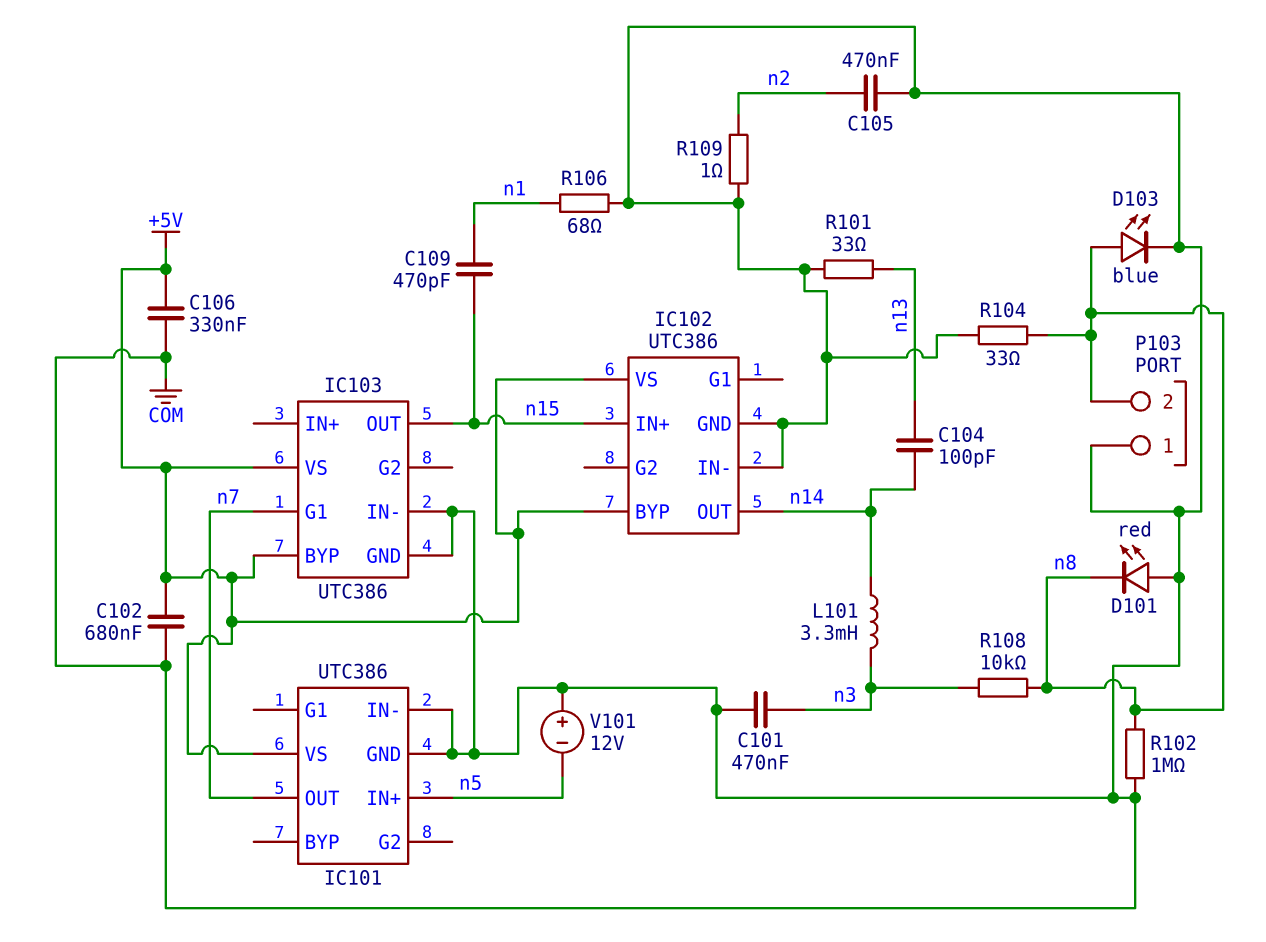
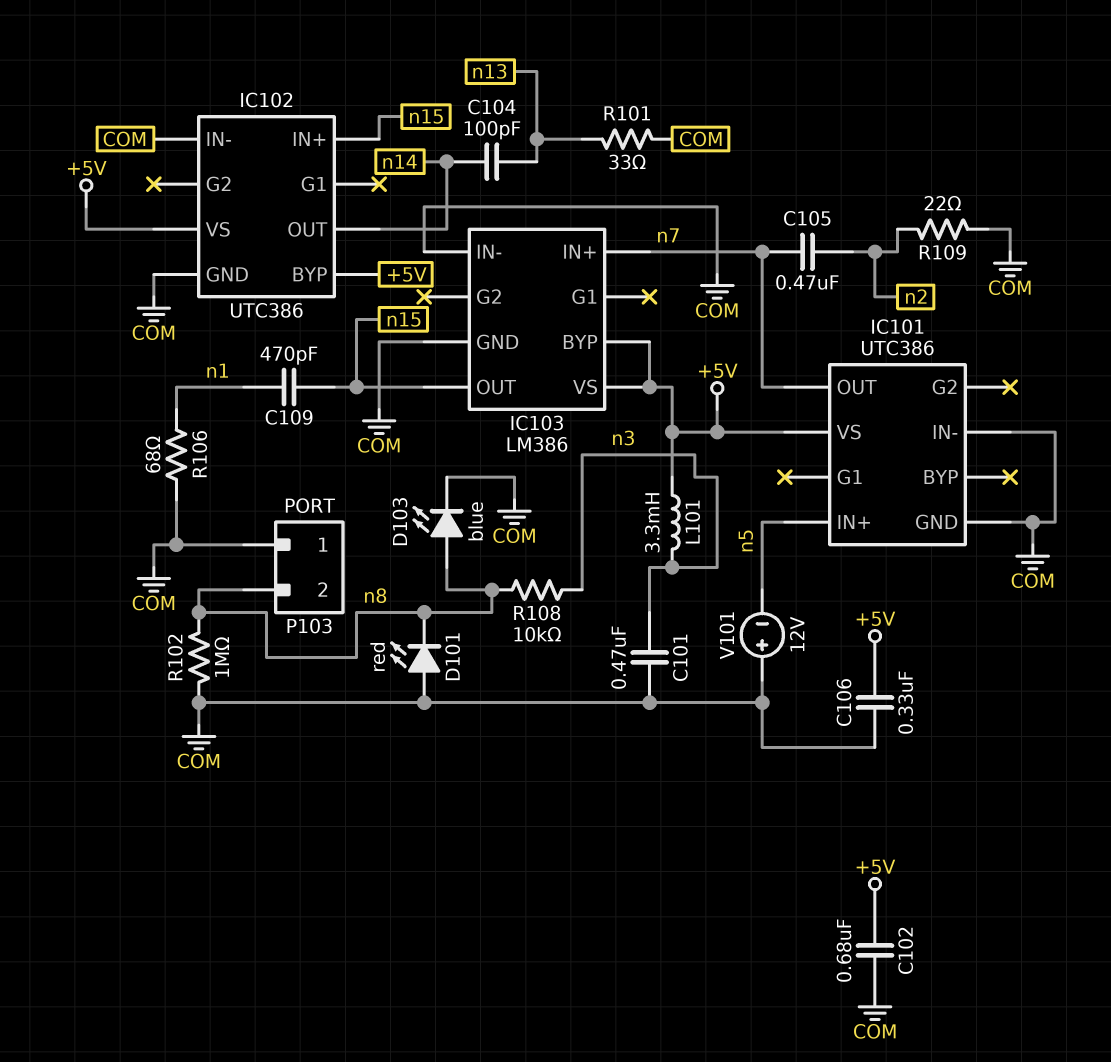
C105: 470nF (COM, n2) -> 470nF (n2, n7)
IC103: UTC386 -> LM386
IC103 pin G1: n7 -> none
IC103 pin IN+: none -> n7
L101: 3.3mH (n3, n14) -> 3.3mH (+5V, n3)
R104: 33 (COM, n8) -> none
R109: 1 (COM, n2) -> 22 (COM, n2)

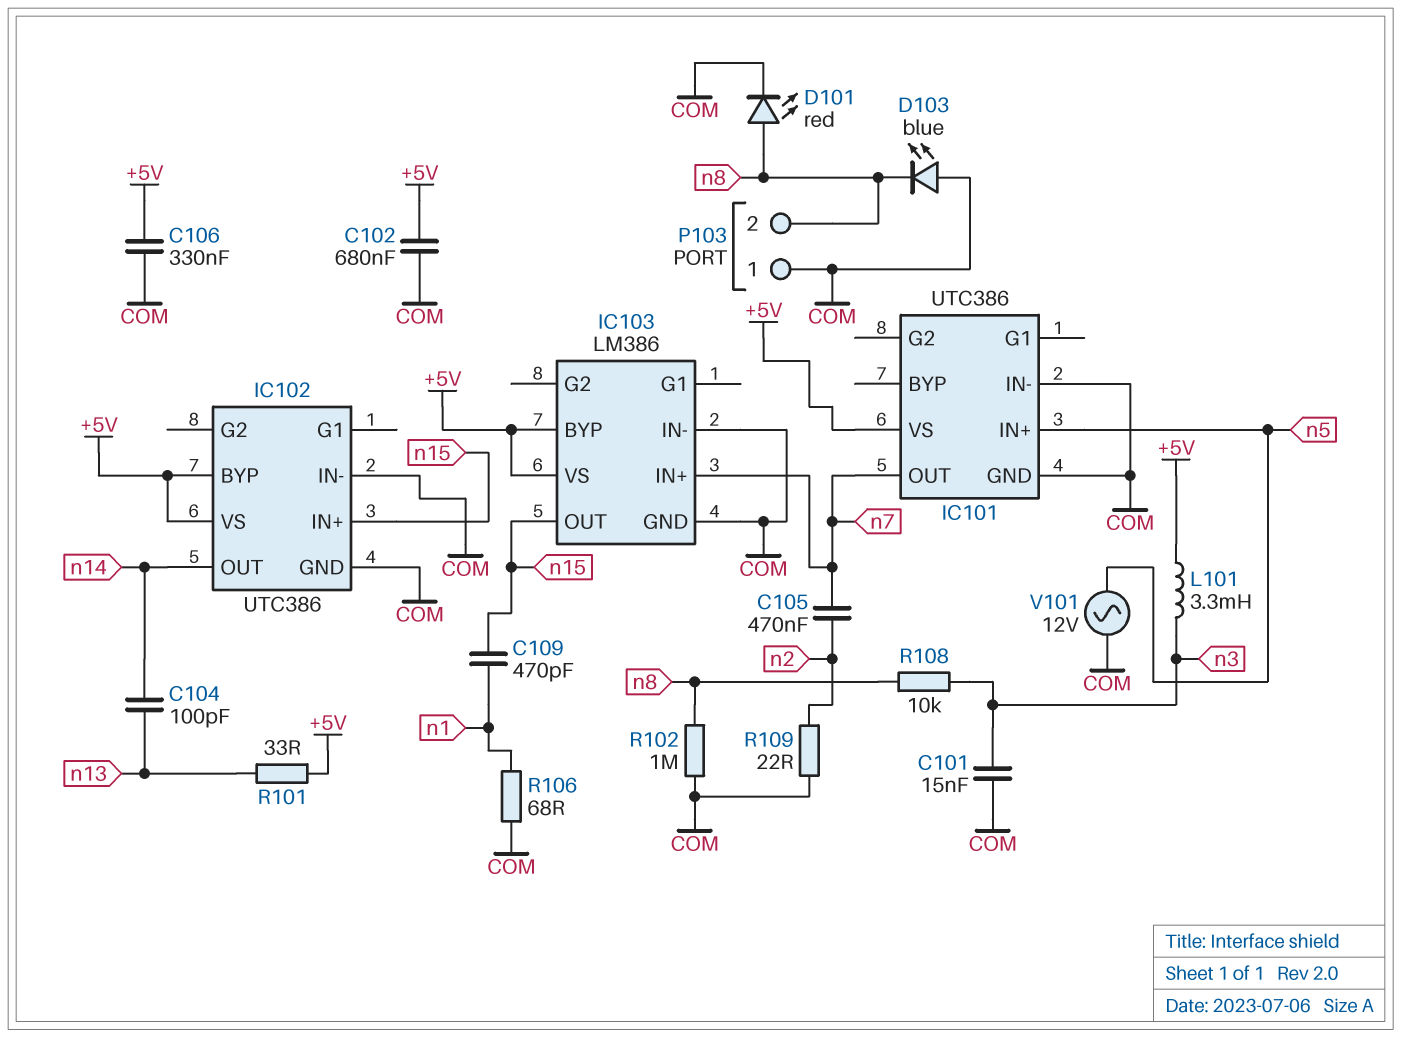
C101: 470nF (COM, n3) -> 15nF (COM, n3)
D101: LED red (A COM, K n8) -> LED red (A n8, K COM)
D103: LED blue (A n8, K COM) -> LED blue (A COM, K n8)
R101: 33 (COM, n13) -> 33 (+5V, n13)
V101: 12V (plus COM, minus n5) -> AC 12V (COM, n5)

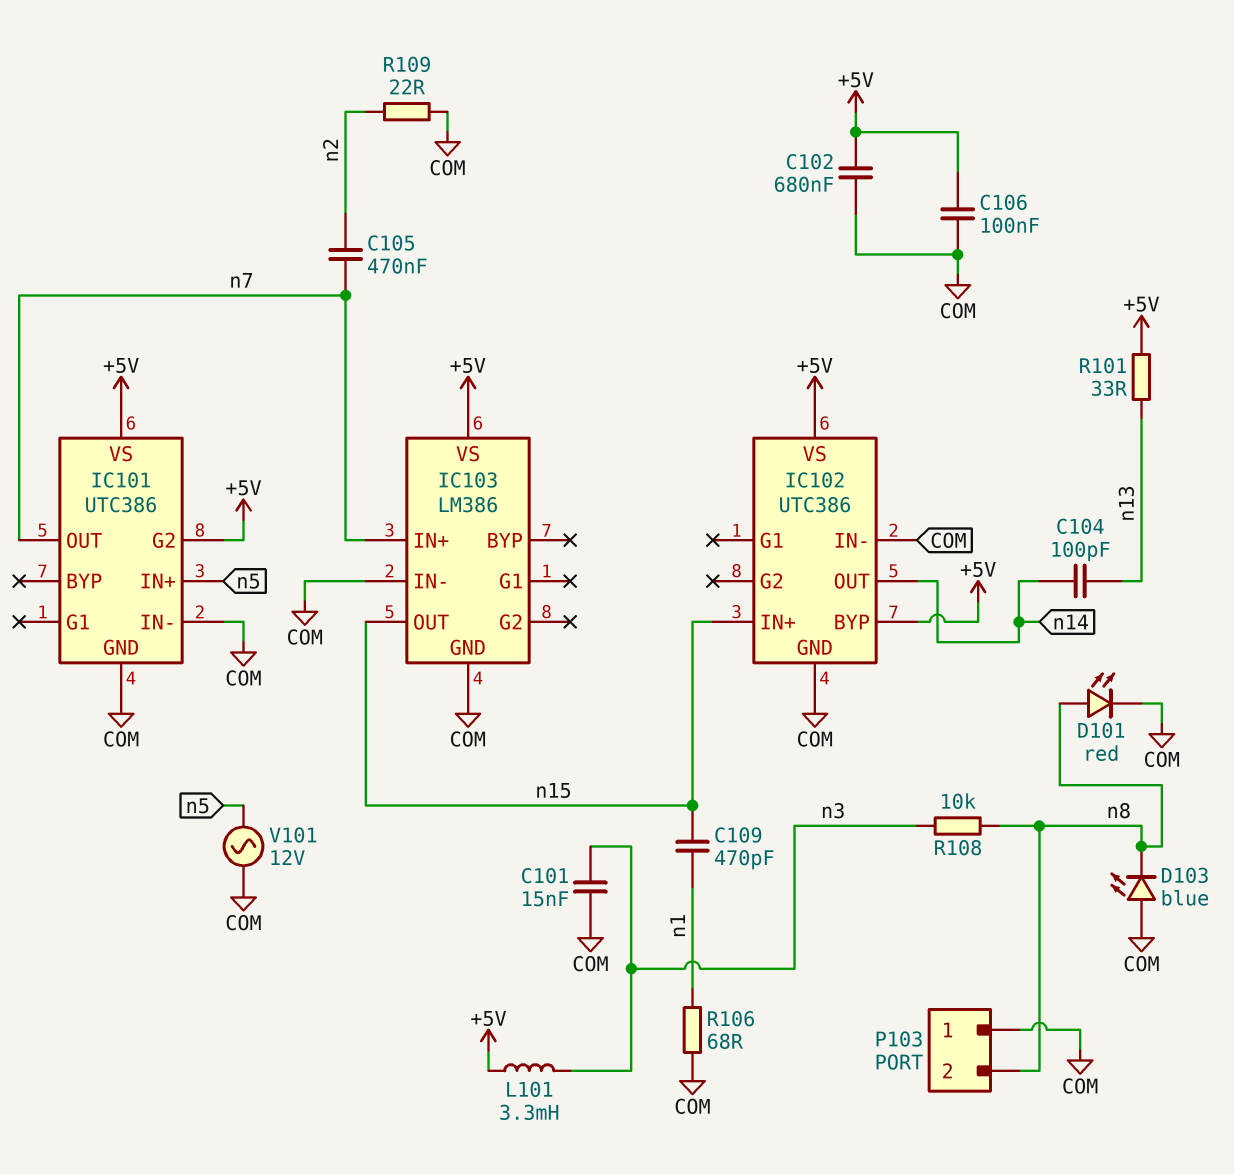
C106: 330nF (+5V, COM) -> 100nF (+5V, COM)
IC101 pin G2: none -> +5V
IC103 pin BYP: +5V -> none
R102: 1M (COM, n8) -> none

